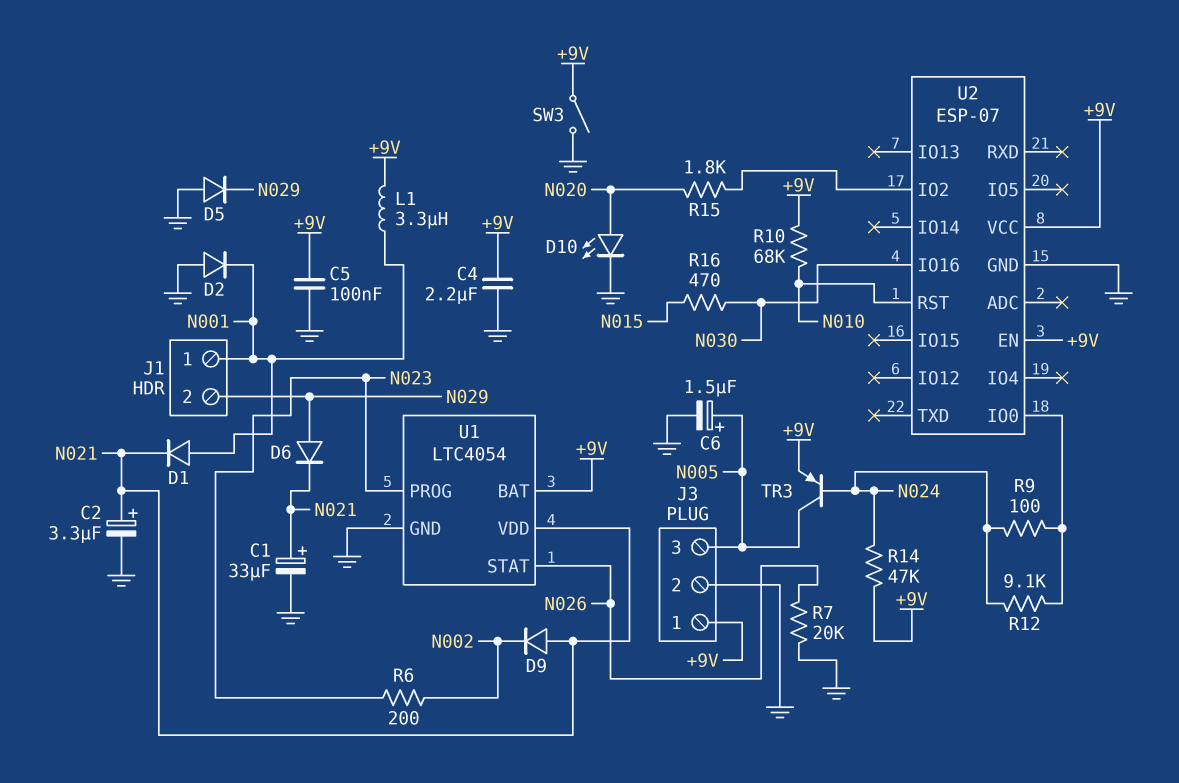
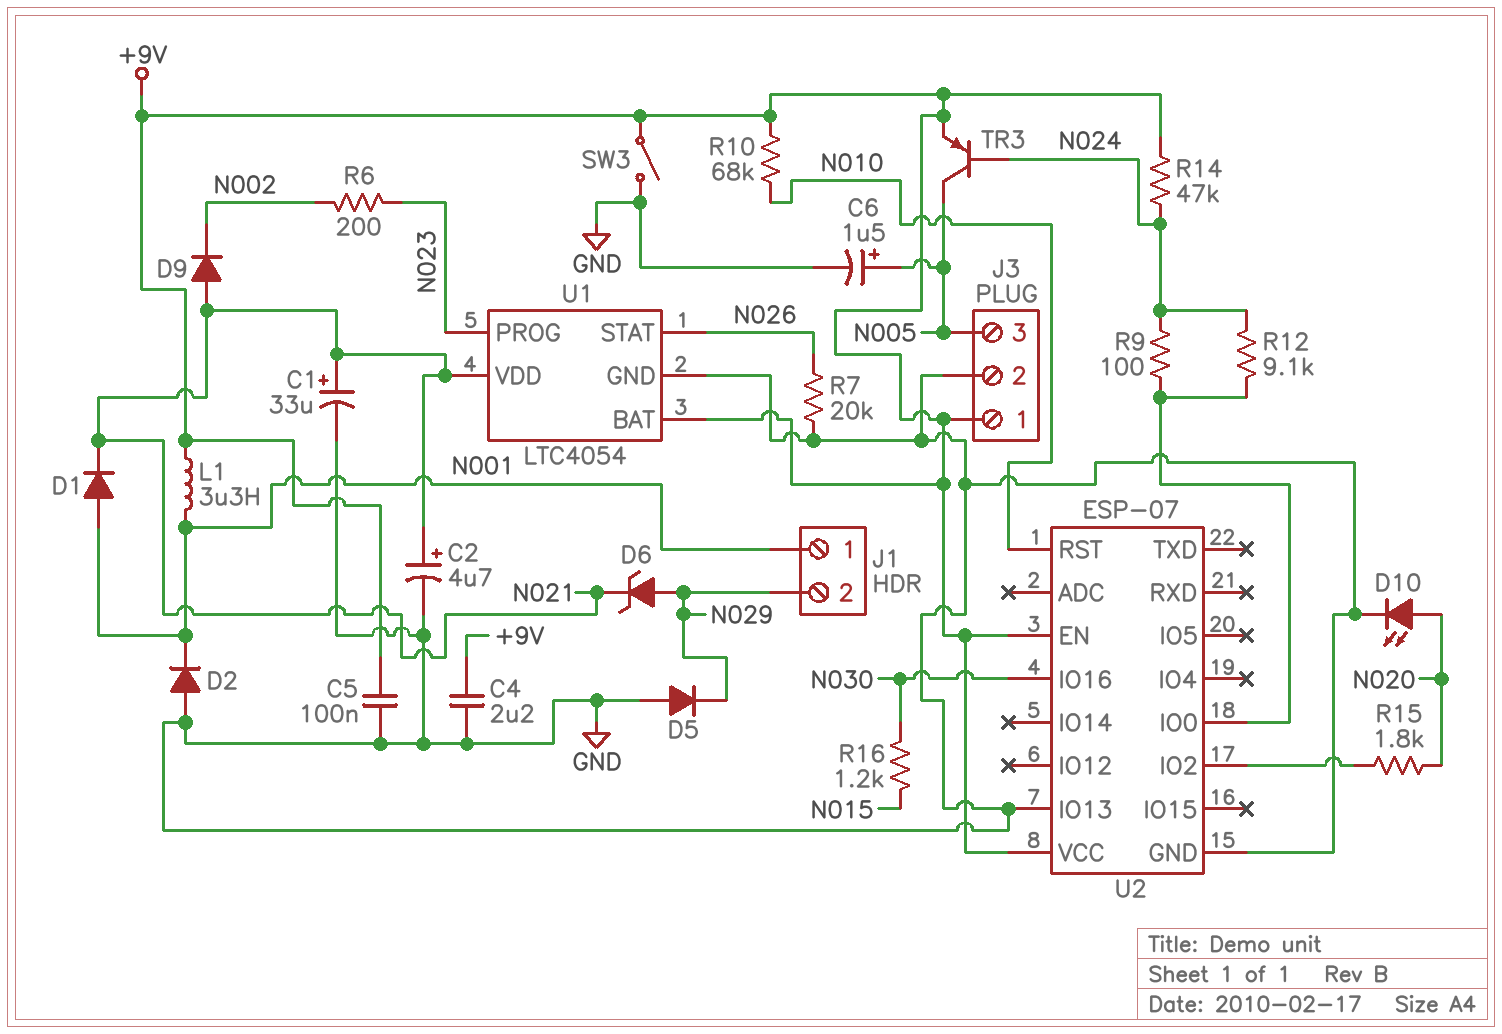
C2: 3.3uF (plus N021, minus GND) -> 4.7uF (plus N021, minus GND)
D6: diode (A N029, K N021) -> zener (A N029, K N021)
R16: 470 (N015, N030) -> 1.2k (N015, N030)
U2 pin IO13: none -> GND

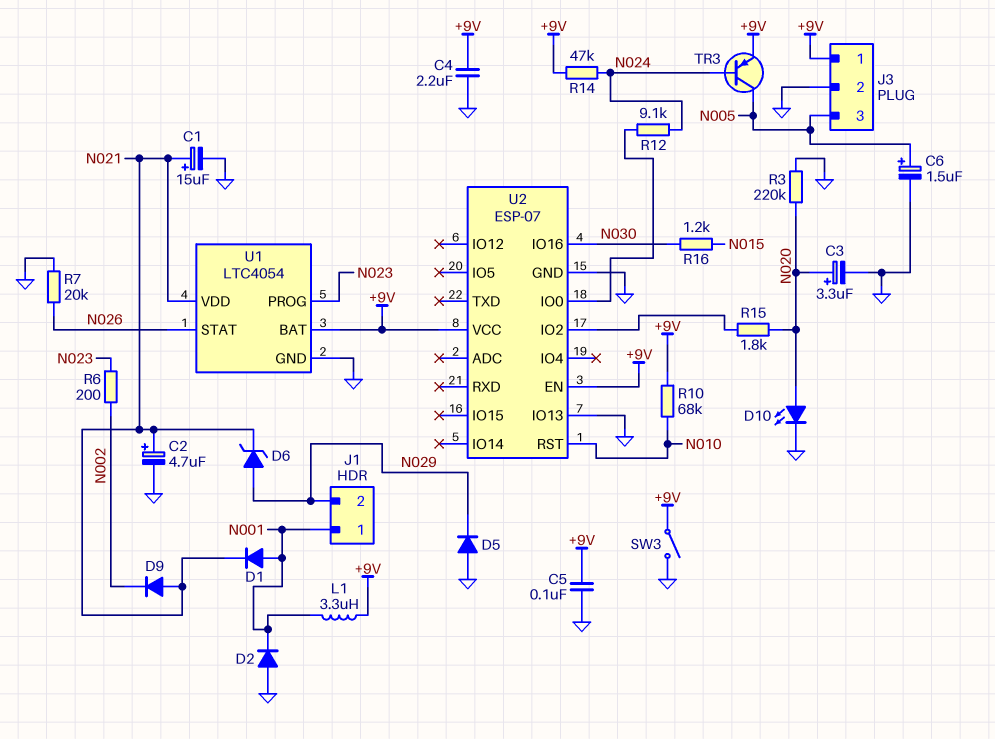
C1: 33uF (plus N021, minus GND) -> 15uF (plus N021, minus GND)
C3: none -> 3.3uF (plus N020, minus GND)
R3: none -> 220k (GND, N020)
R9: 100 (N024, U2/IO0) -> none

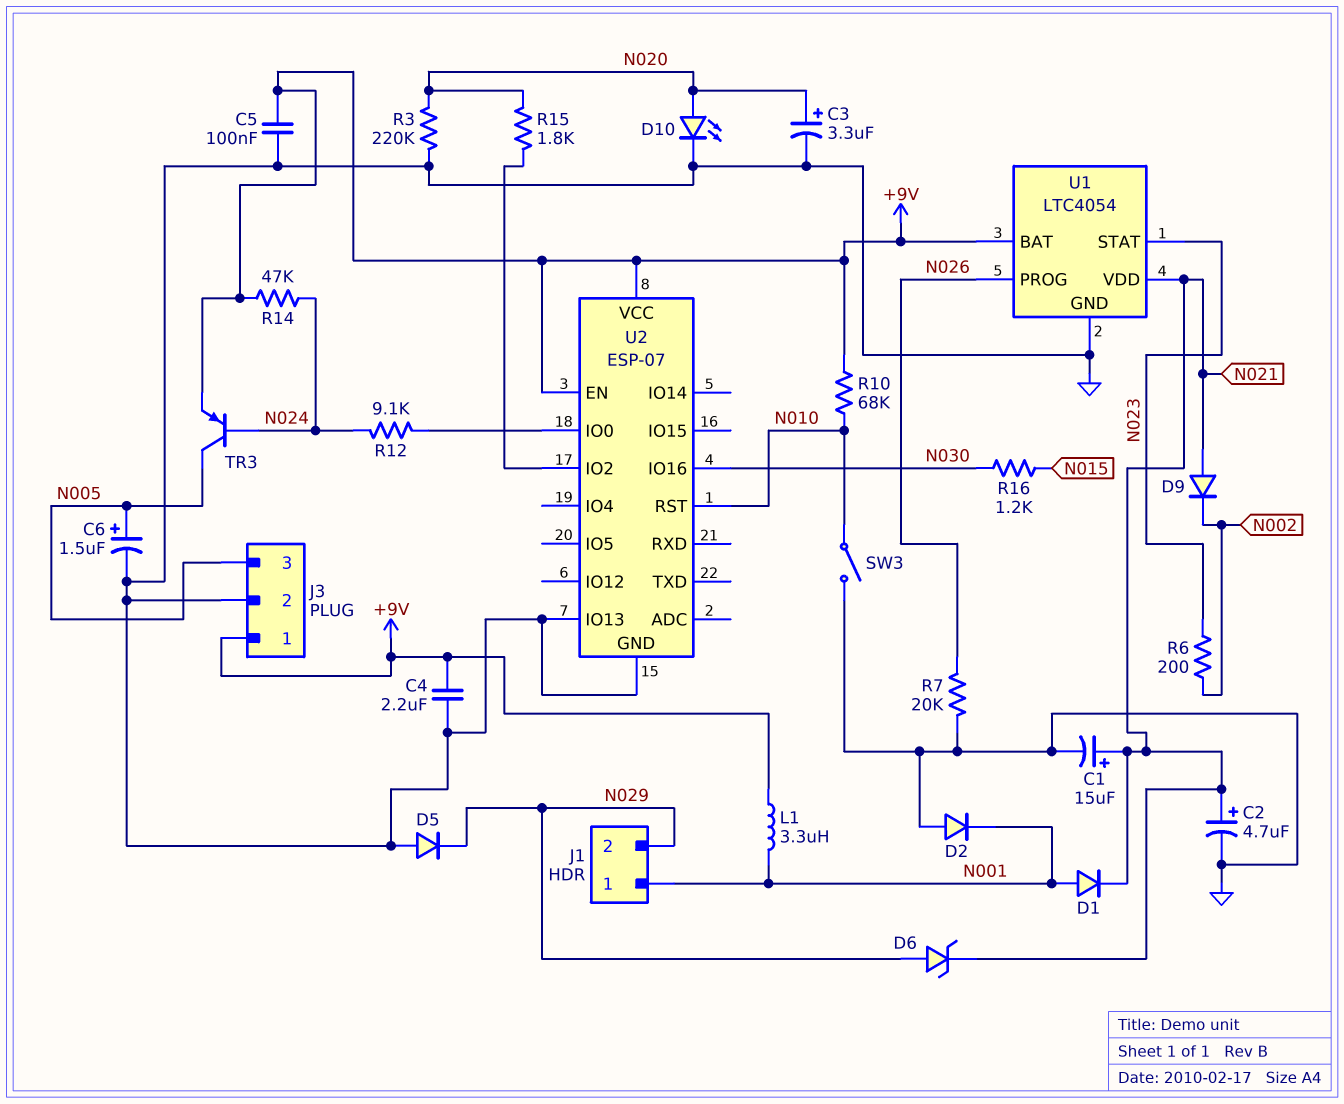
SW3: switch (+9V, GND) -> switch (GND, N010)
U1 pin PROG: N023 -> N026
U1 pin STAT: N026 -> N023

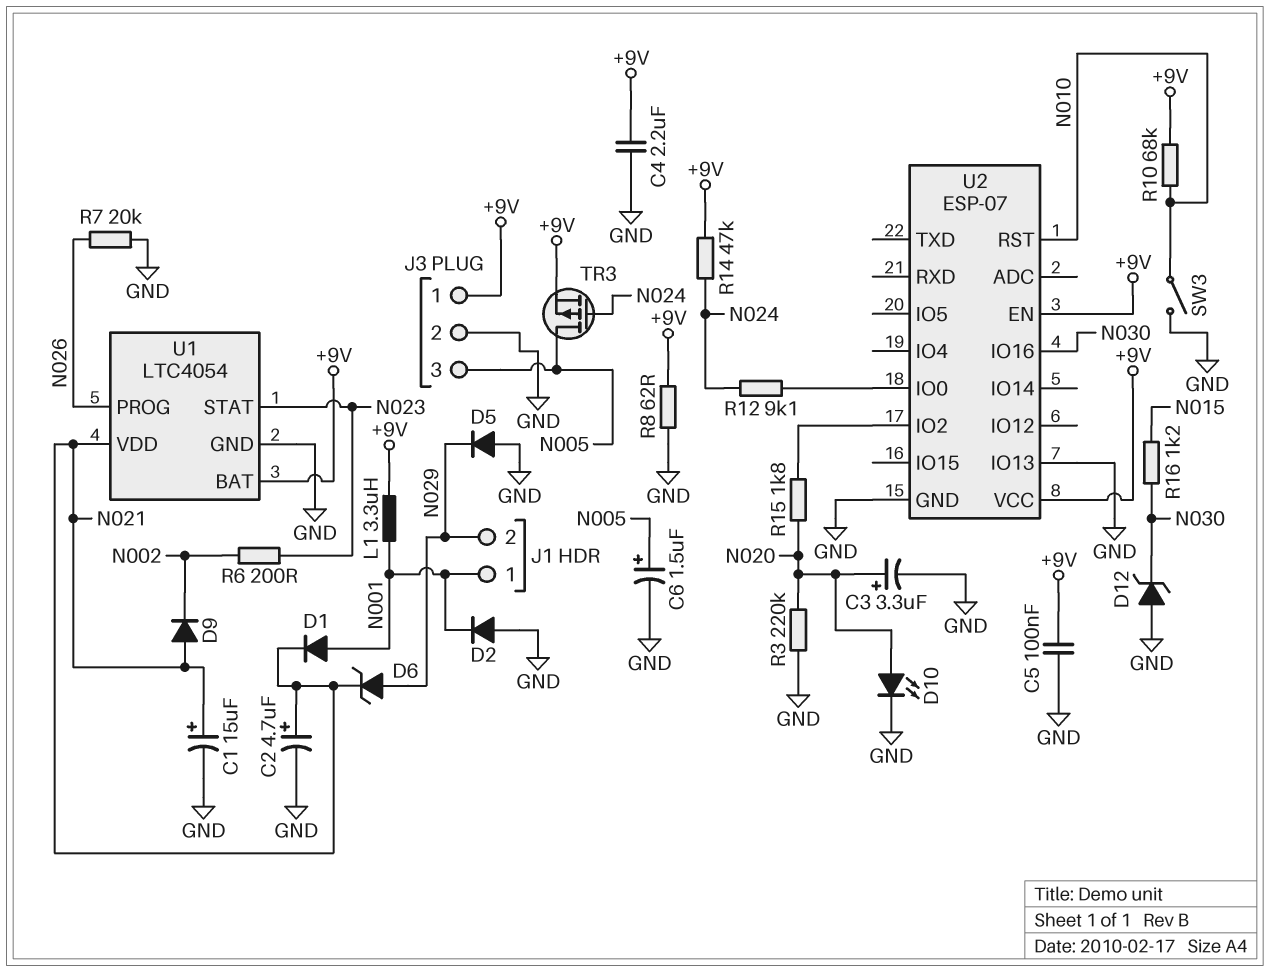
D12: none -> zener (A GND, K N030)
R8: none -> 62 (+9V, GND)
TR3: PNP (B N024, C N005, E +9V) -> PMOS (G N024, D N005, S +9V)

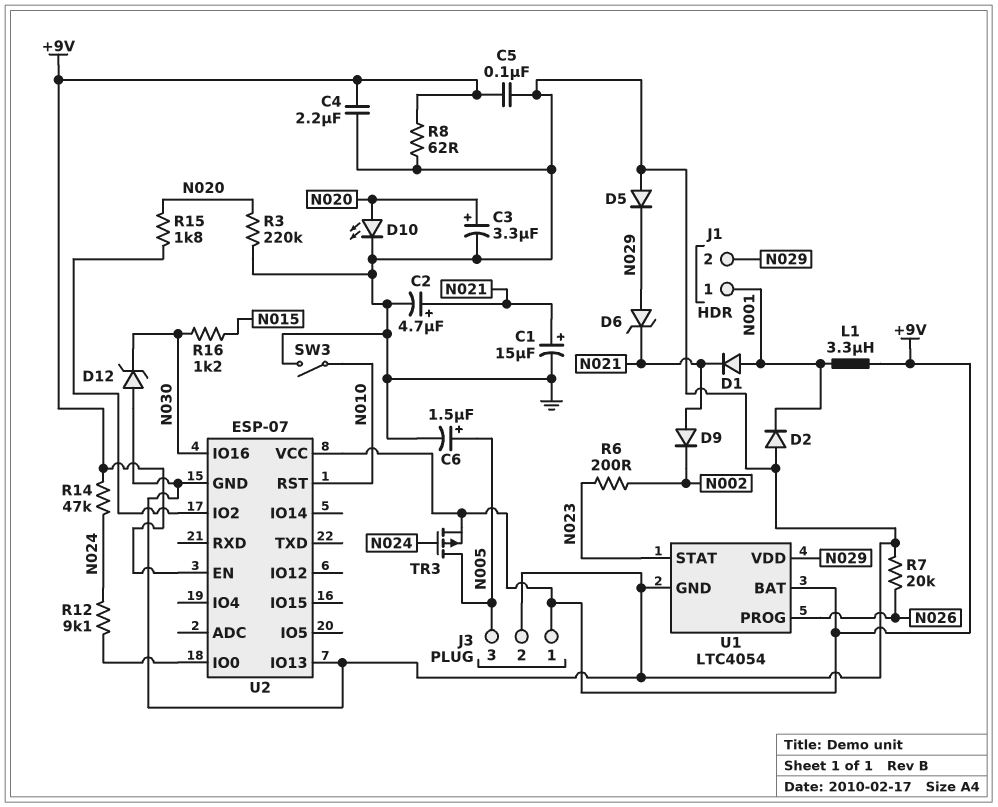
R10: 68k (+9V, N010) -> none
U1 pin VDD: N021 -> N029

